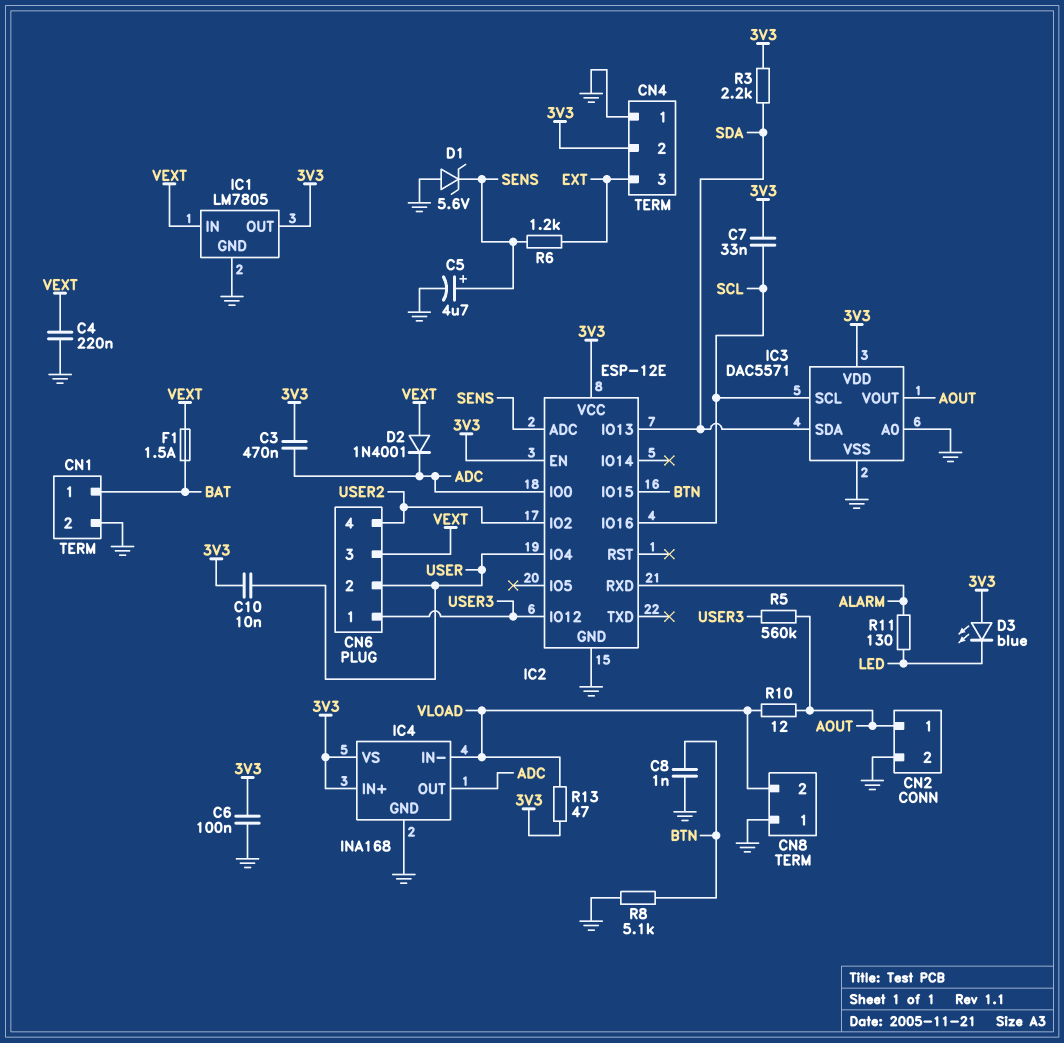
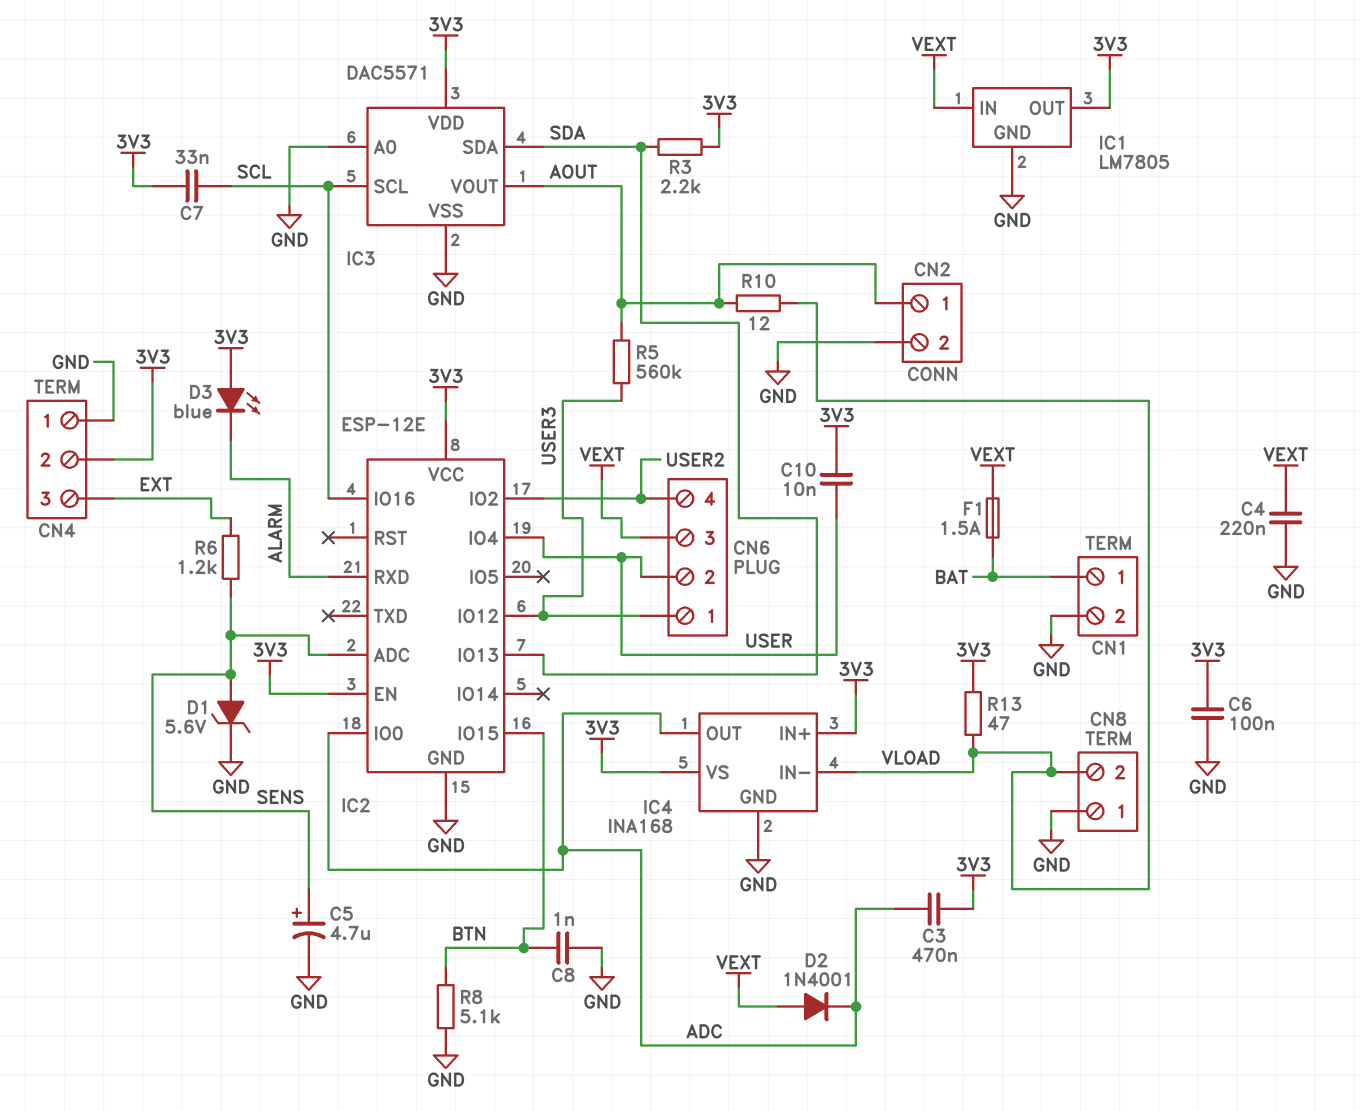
D1: zener 5.6V (A GND, K SENS) -> zener 5.6V (A SENS, K GND)
D3: LED blue (A 3V3, K LED) -> LED blue (A 3V3, K ALARM)
R11: 130 (ALARM, LED) -> none

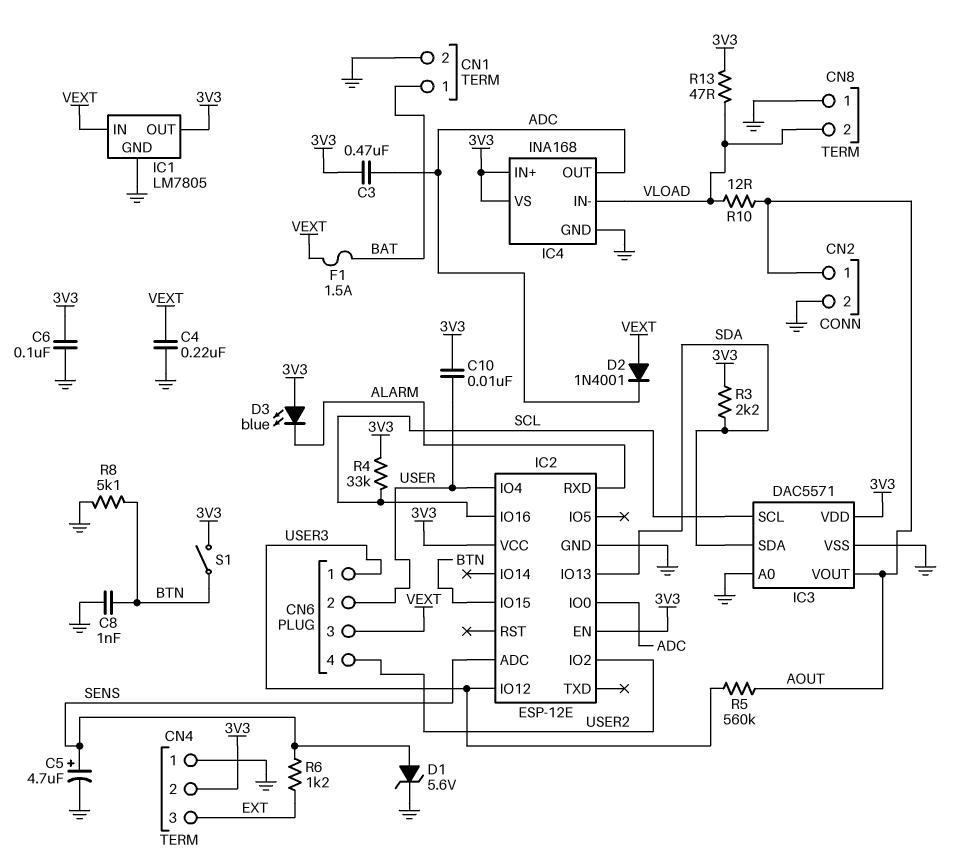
C7: 33nF (3V3, SCL) -> none
R4: none -> 33k (3V3, SCL)
S1: none -> switch (3V3, BTN)

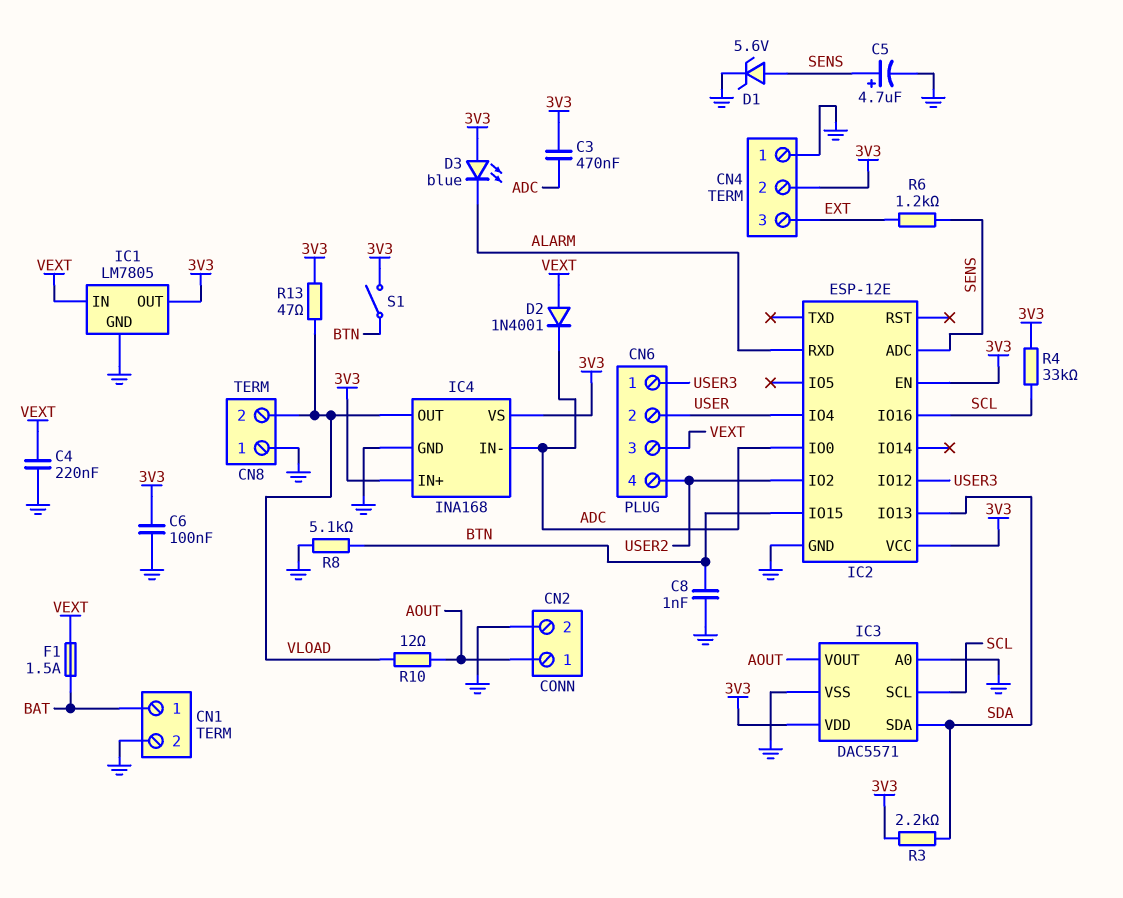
C10: 10nF (3V3, USER) -> none
IC4 pin IN-: VLOAD -> ADC
IC4 pin OUT: ADC -> VLOAD
R5: 560k (AOUT, USER3) -> none

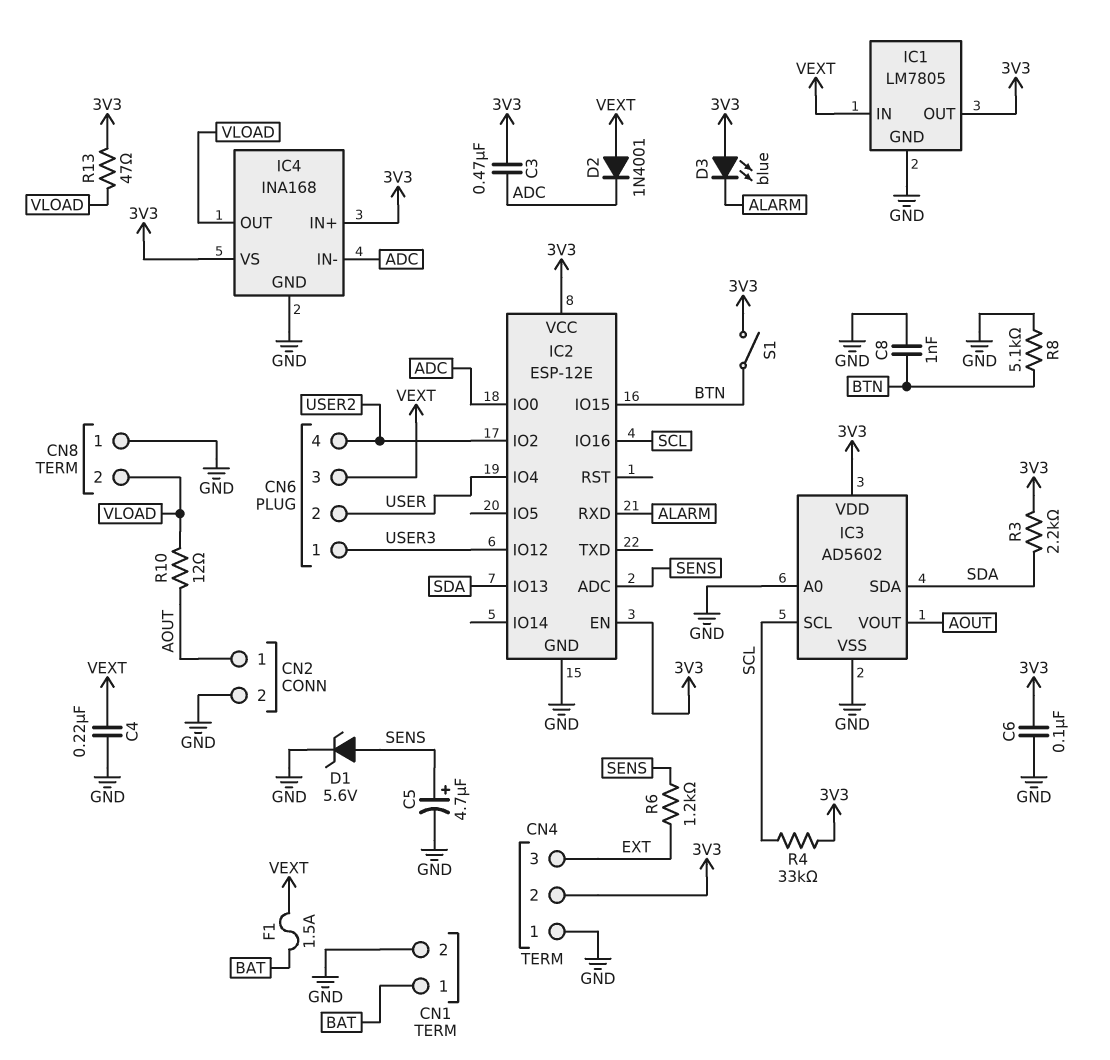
IC3: DAC5571 -> AD5602

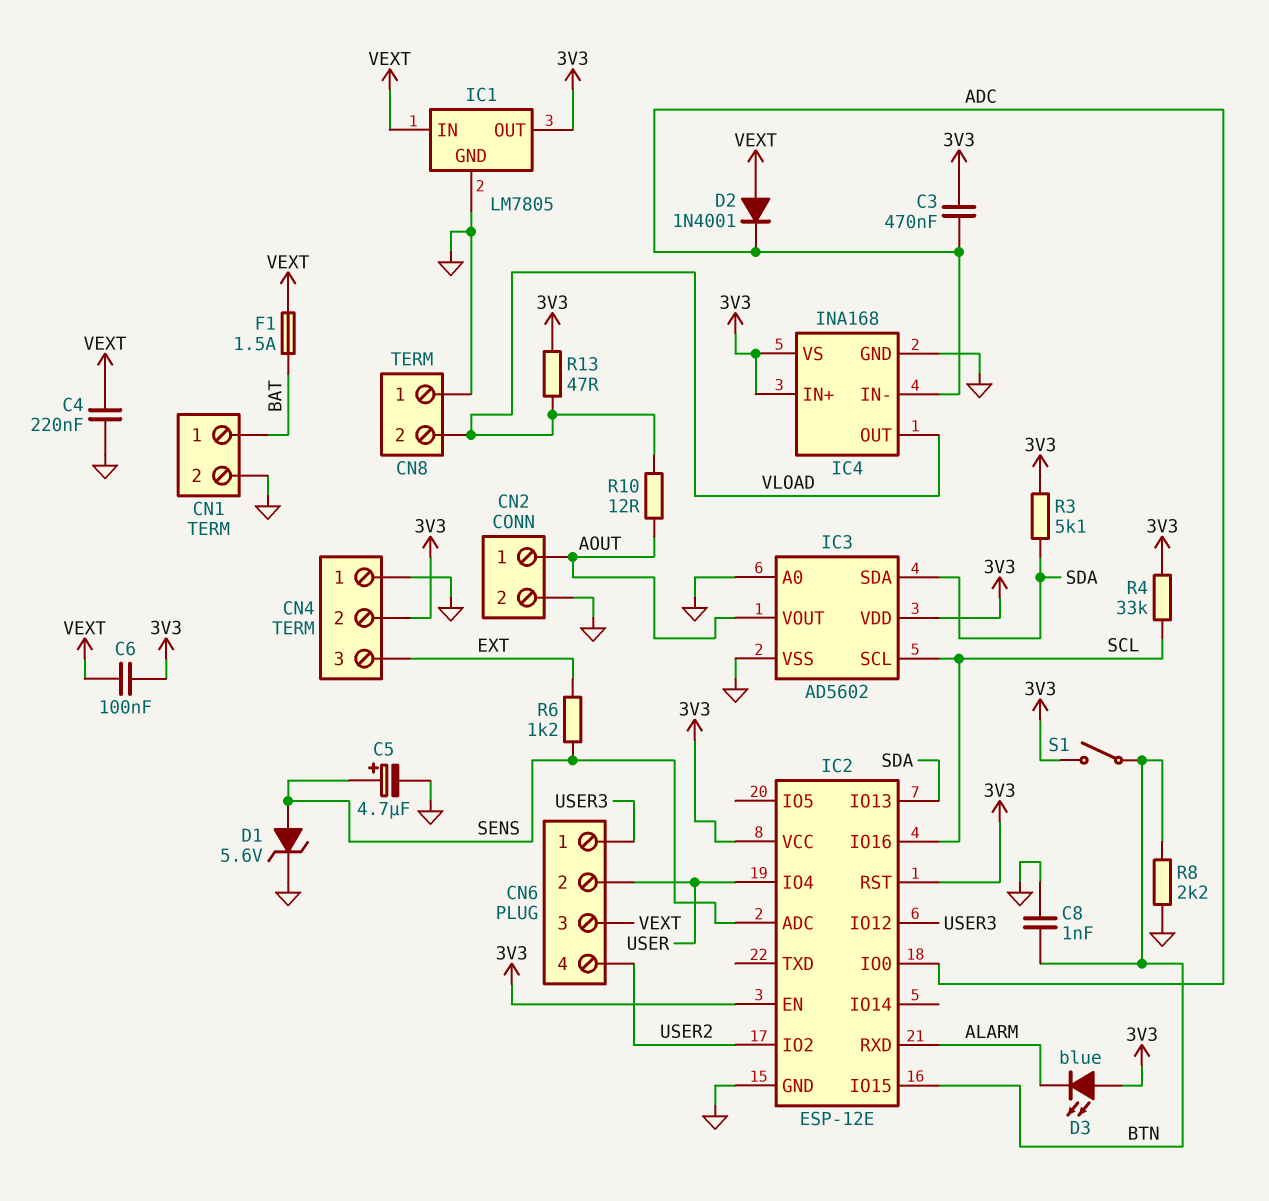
C6: 100nF (3V3, GND) -> 100nF (3V3, VEXT)
IC2 pin RST: none -> 3V3
R3: 2.2k (3V3, SDA) -> 5.1k (3V3, SDA)
R8: 5.1k (BTN, GND) -> 2.2k (BTN, GND)

